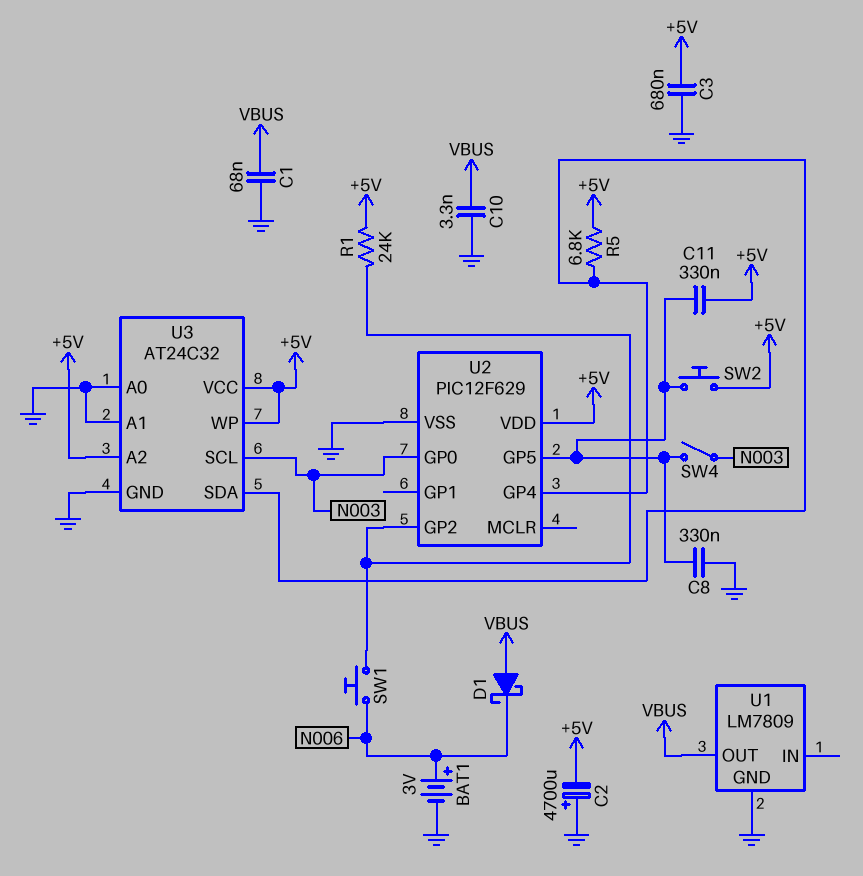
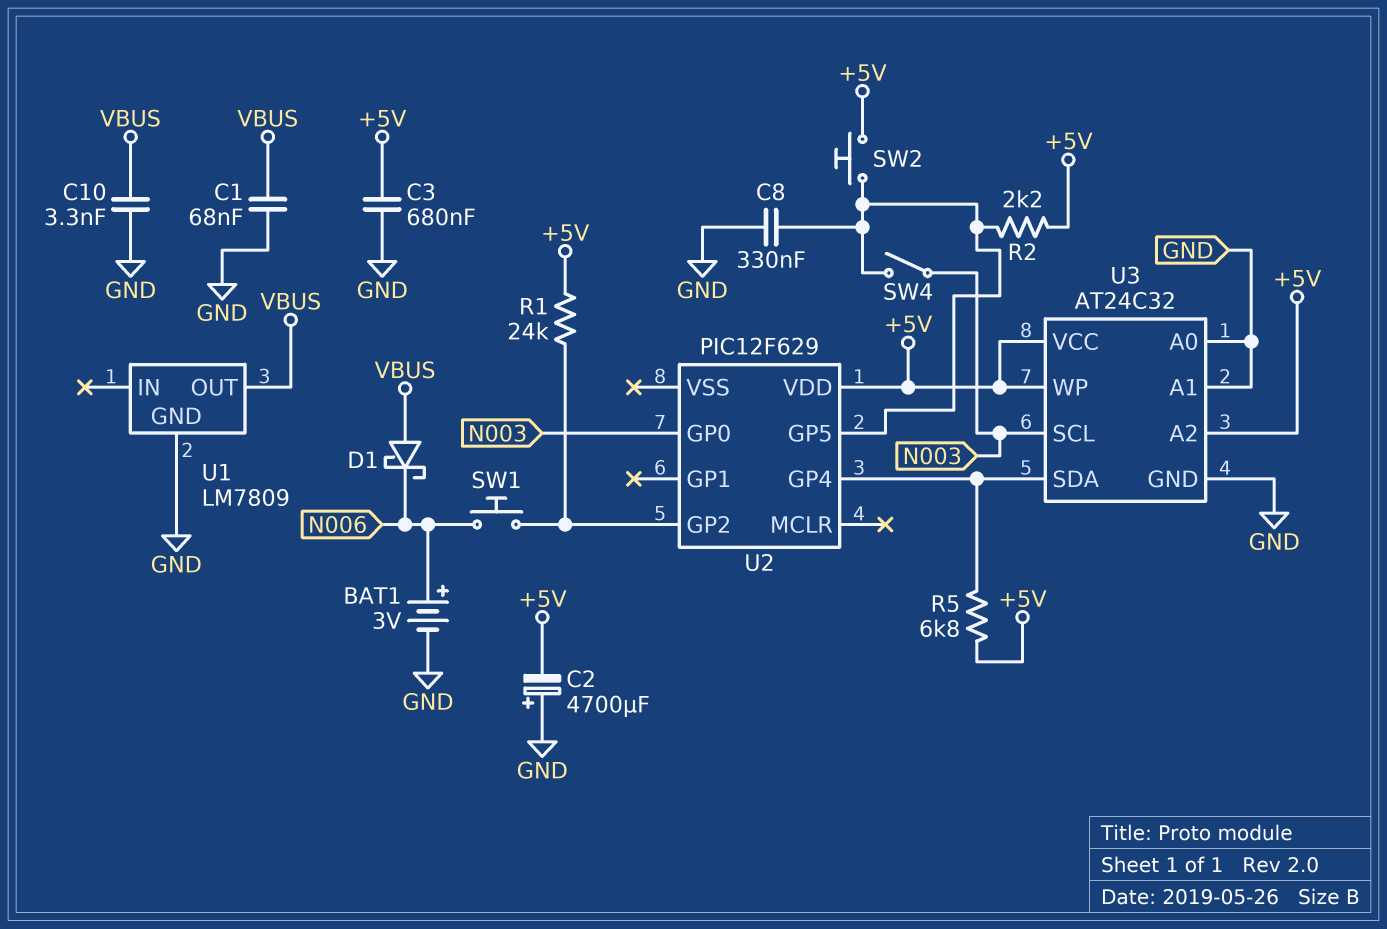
C11: 330nF (+5V, U2/GP5) -> none
R2: none -> 2.2k (+5V, U2/GP5)
U2 pin VSS: GND -> none

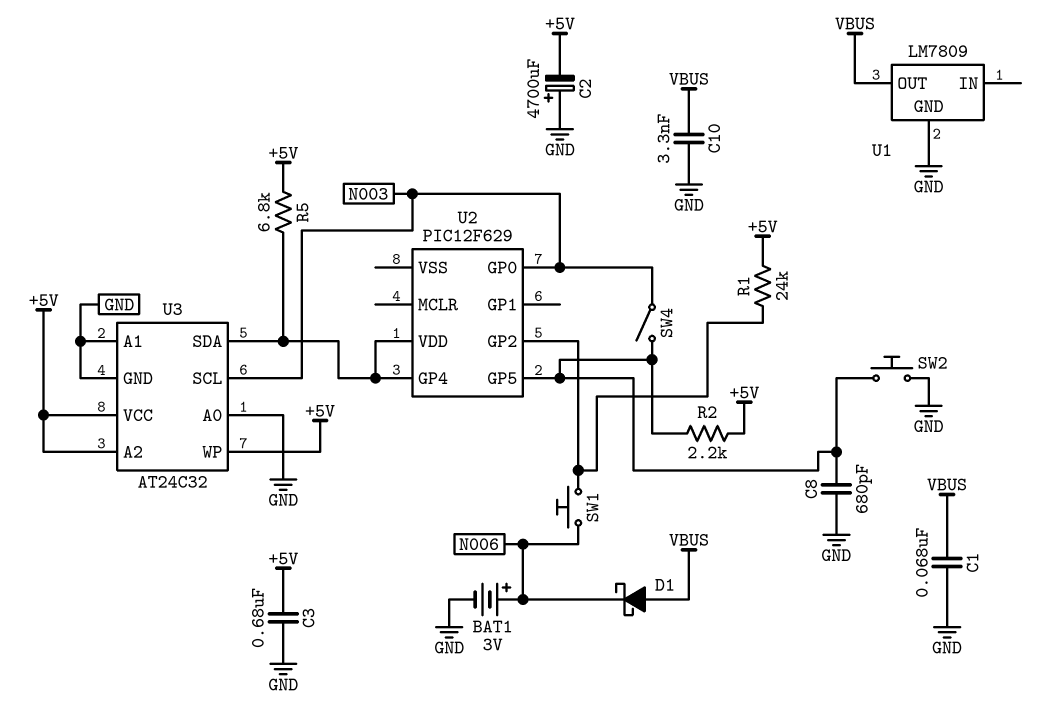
C8: 330nF (GND, U2/GP5) -> 680pF (GND, U2/GP5)
SW2: button (+5V, U2/GP5) -> button (GND, U2/GP5)
U2 pin VDD: +5V -> U2/GP4

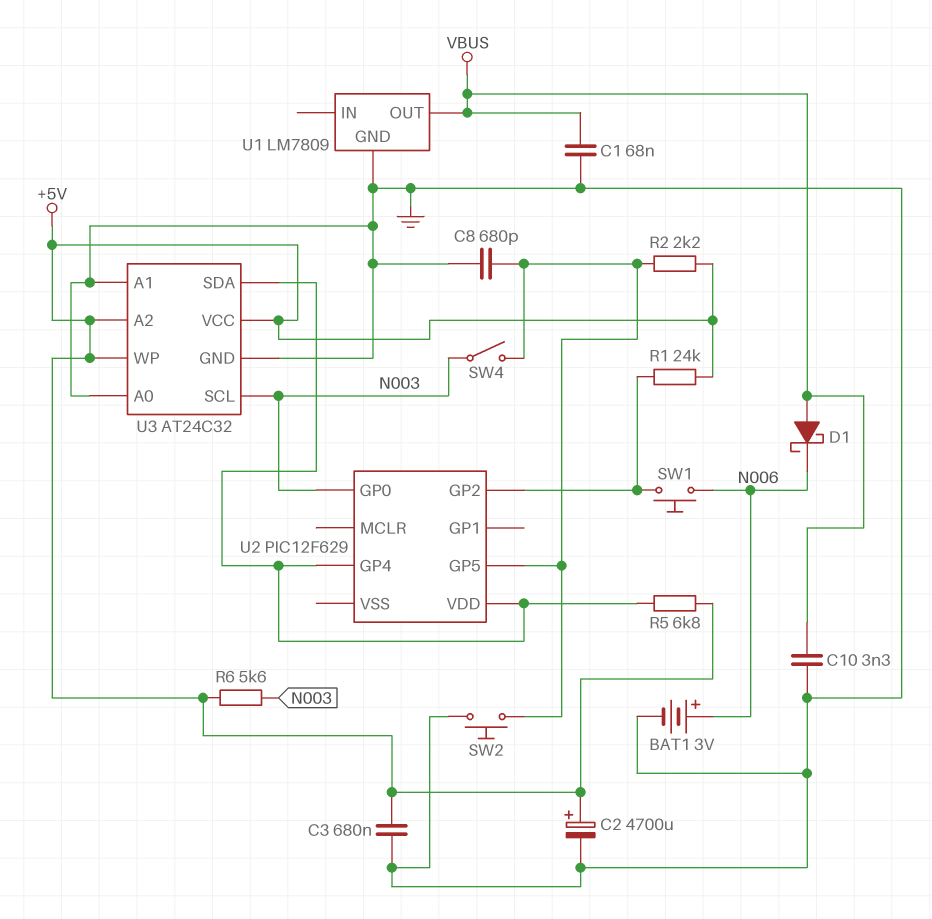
C2: 4700uF (plus GND, minus +5V) -> 4700uF (plus +5V, minus GND)
R6: none -> 5.6k (+5V, N003)

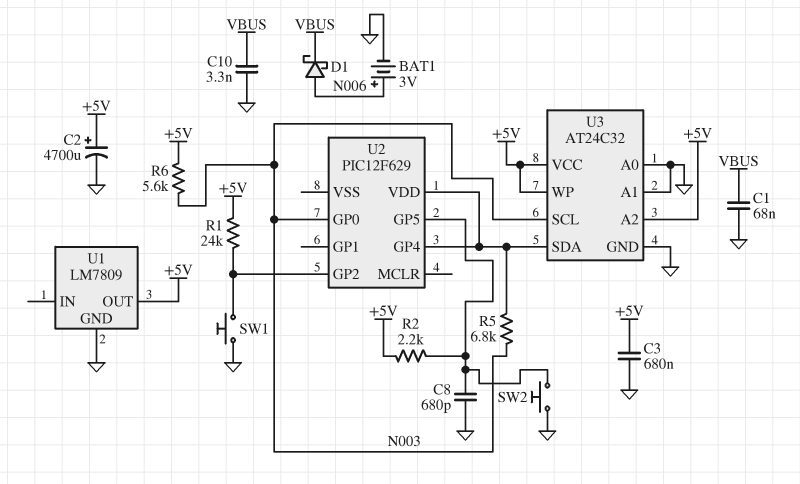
D1: schottky (A VBUS, K N006) -> schottky (A N006, K VBUS)
R5: 6.8k (+5V, U2/GP4) -> 6.8k (N003, U2/GP4)
SW1: button (N006, U2/GP2) -> button (GND, U2/GP2)
SW4: switch (N003, U2/GP5) -> none
U1 pin OUT: VBUS -> +5V

